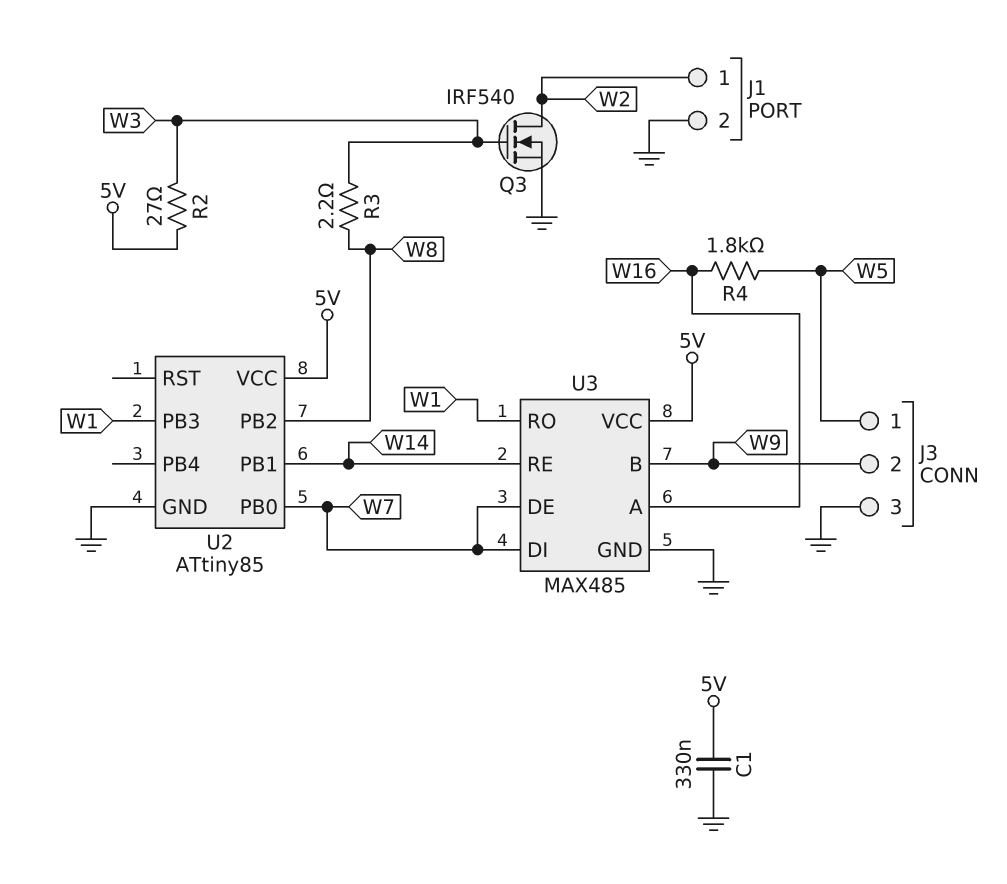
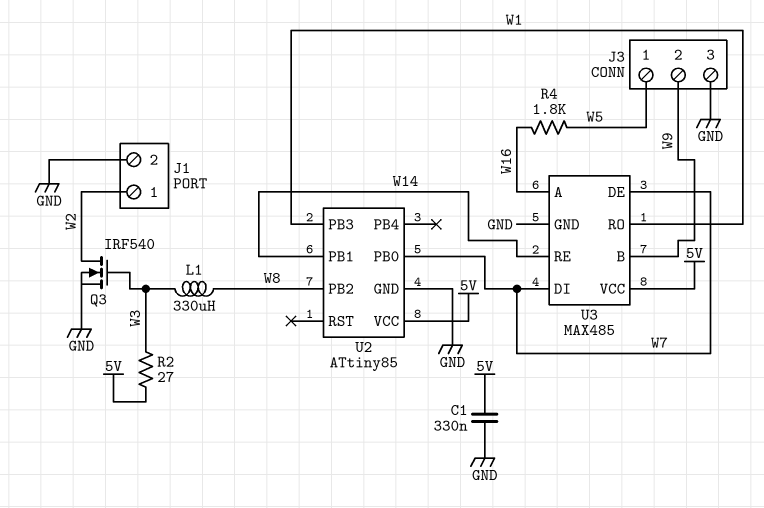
L1: none -> 330uH (W3, W8)
R3: 2.2 (W3, W8) -> none

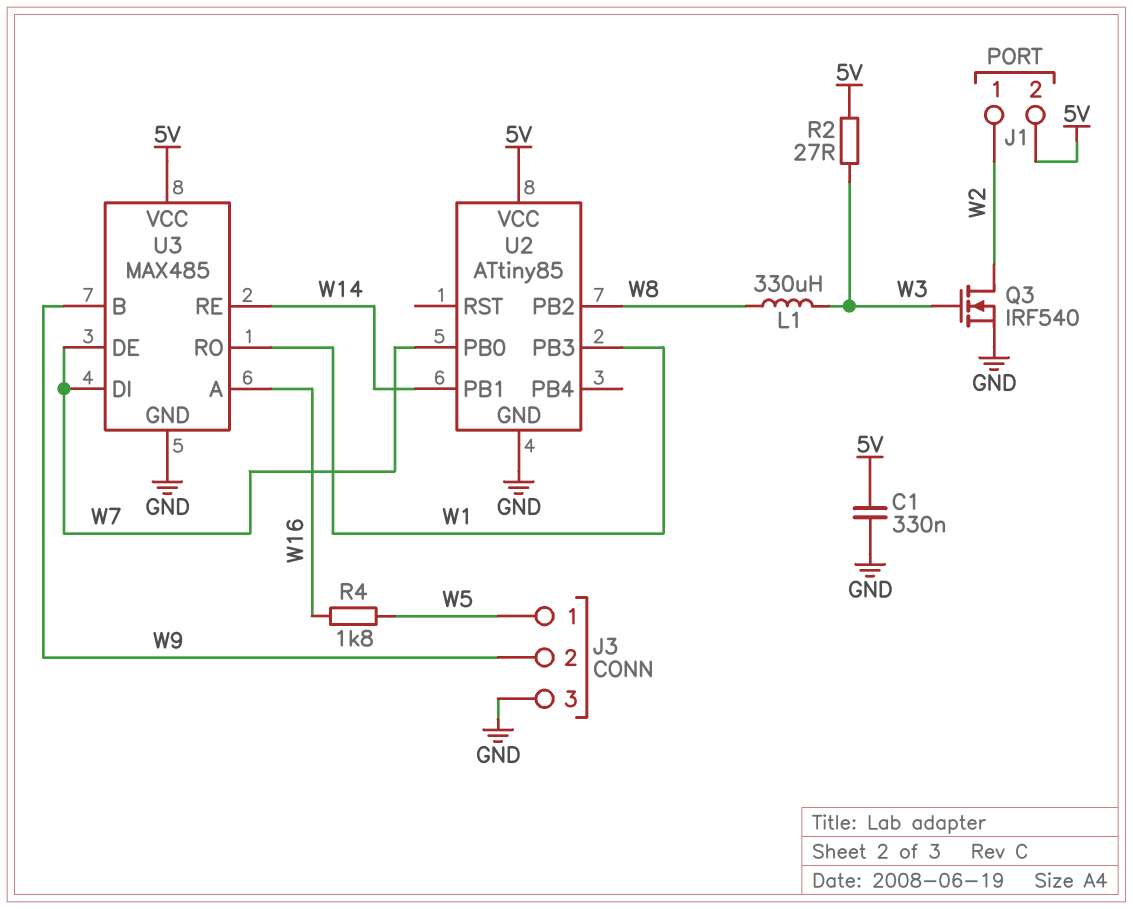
J1 pin 2: GND -> 5V

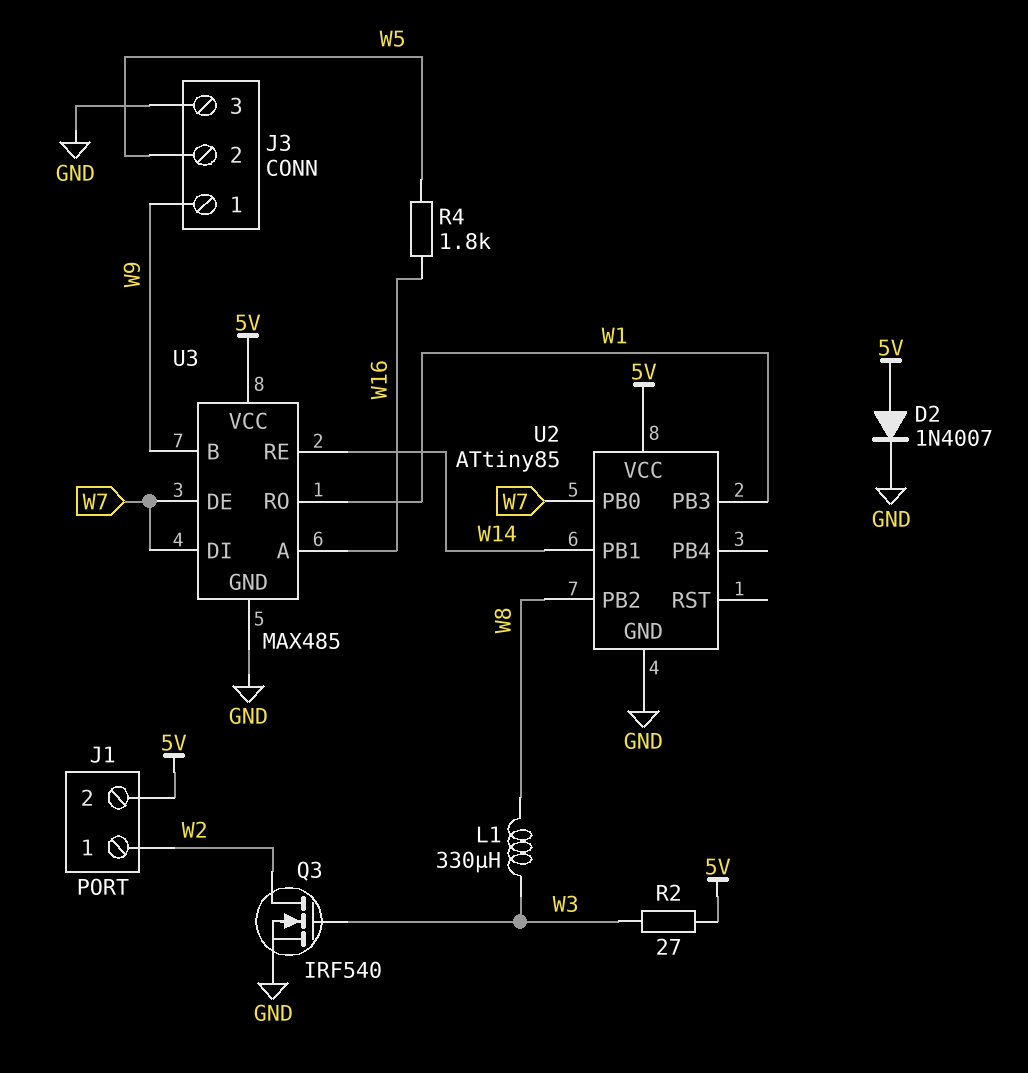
C1: 330nF (5V, GND) -> none
D2: none -> diode 1N4007 (A 5V, K GND)
J3 pin 1: W5 -> W9
J3 pin 2: W9 -> W5

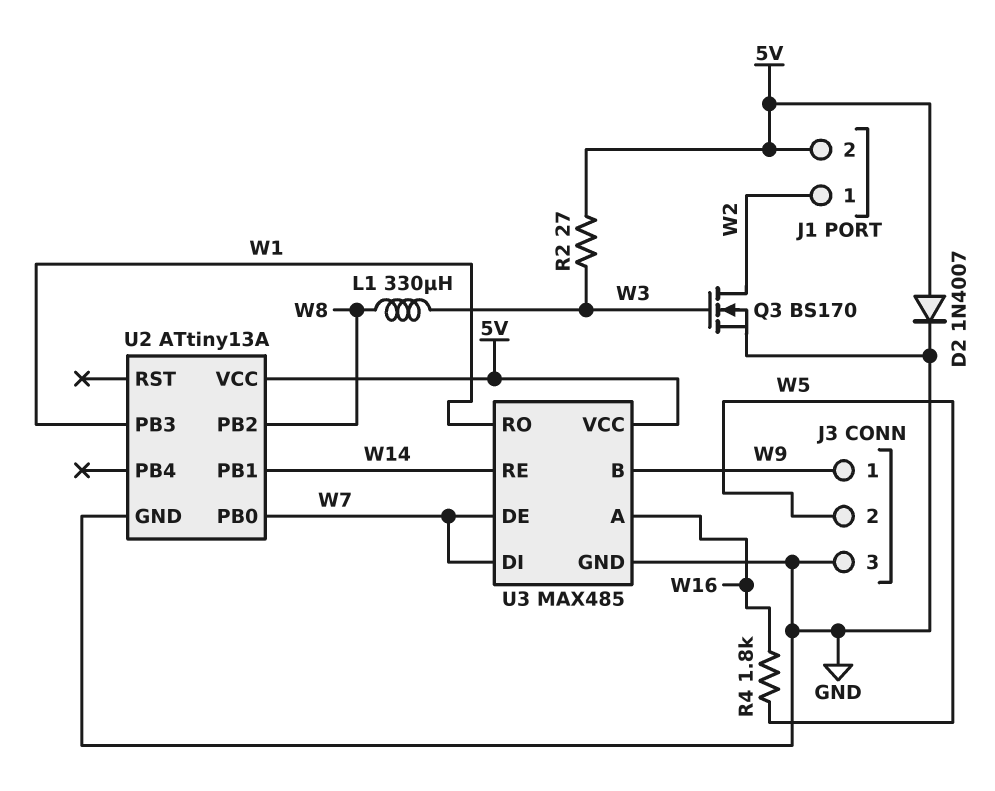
Q3: NMOS IRF540 (G W3, D W2, S GND) -> NMOS BS170 (G W3, D W2, S GND)
U2: ATtiny85 -> ATtiny13A

